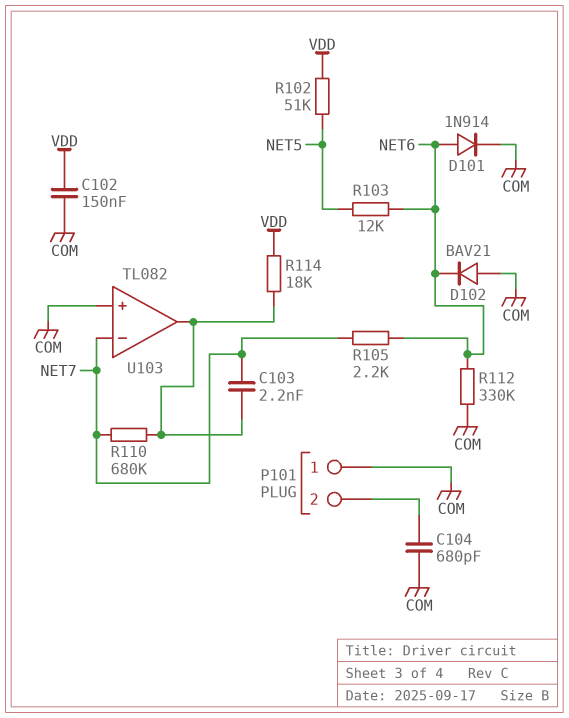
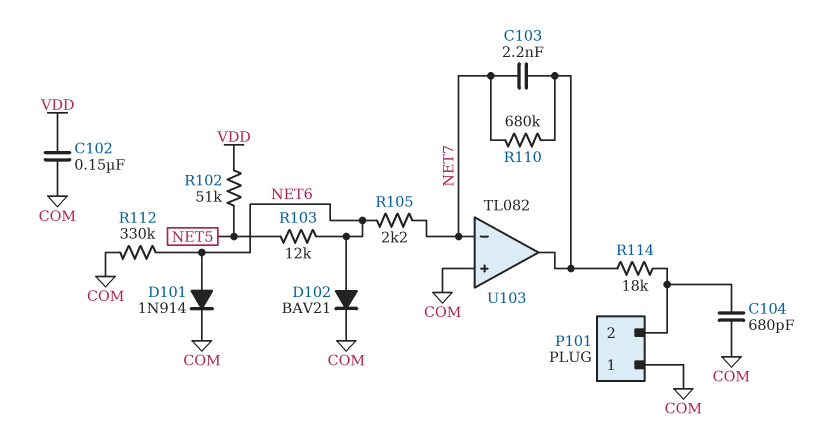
D102: diode BAV21 (A COM, K NET6) -> diode BAV21 (A NET6, K COM)
R114: 18k (U103/out, VDD) -> 18k (P101/2, U103/out)

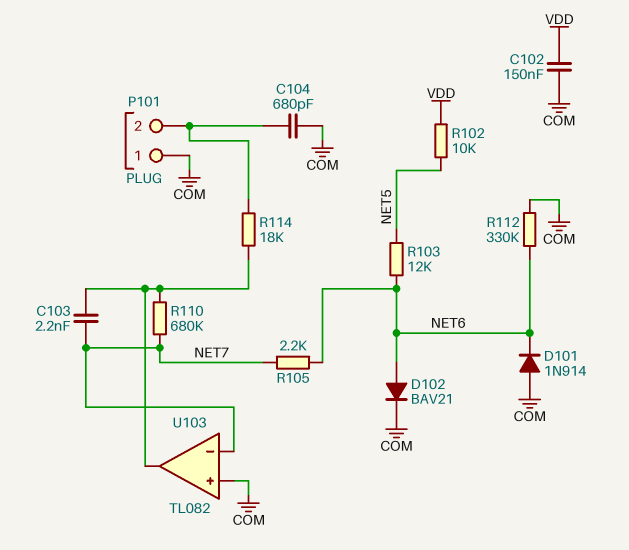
D101: diode 1N914 (A NET6, K COM) -> diode 1N914 (A COM, K NET6)
R102: 51k (NET5, VDD) -> 10k (NET5, VDD)

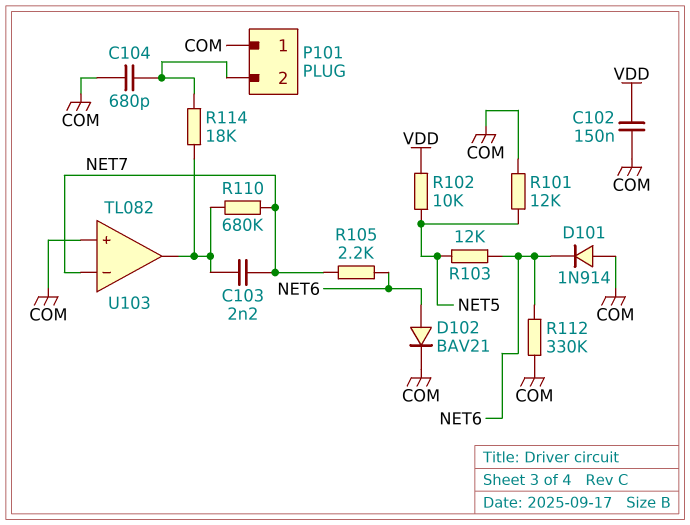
R101: none -> 12k (COM, NET5)

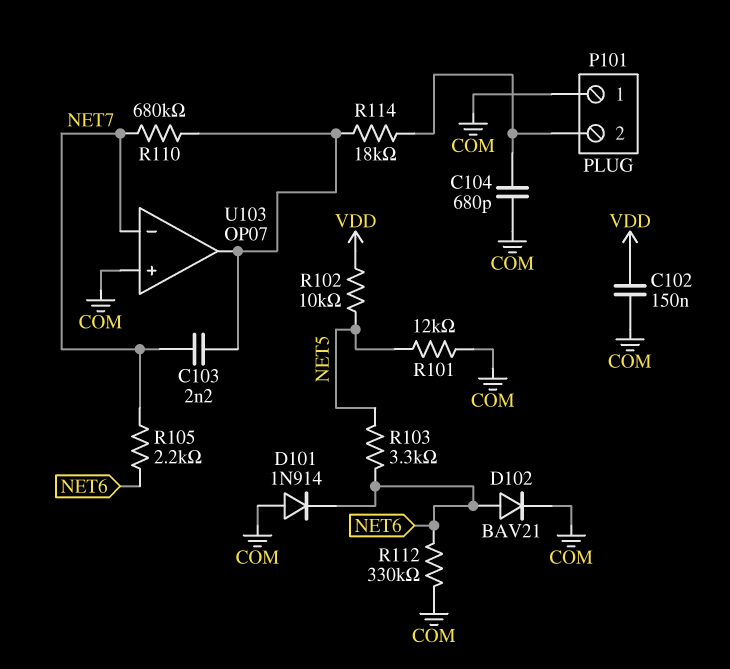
R103: 12k (NET5, NET6) -> 3.3k (NET5, NET6)
U103: TL082 -> OP07

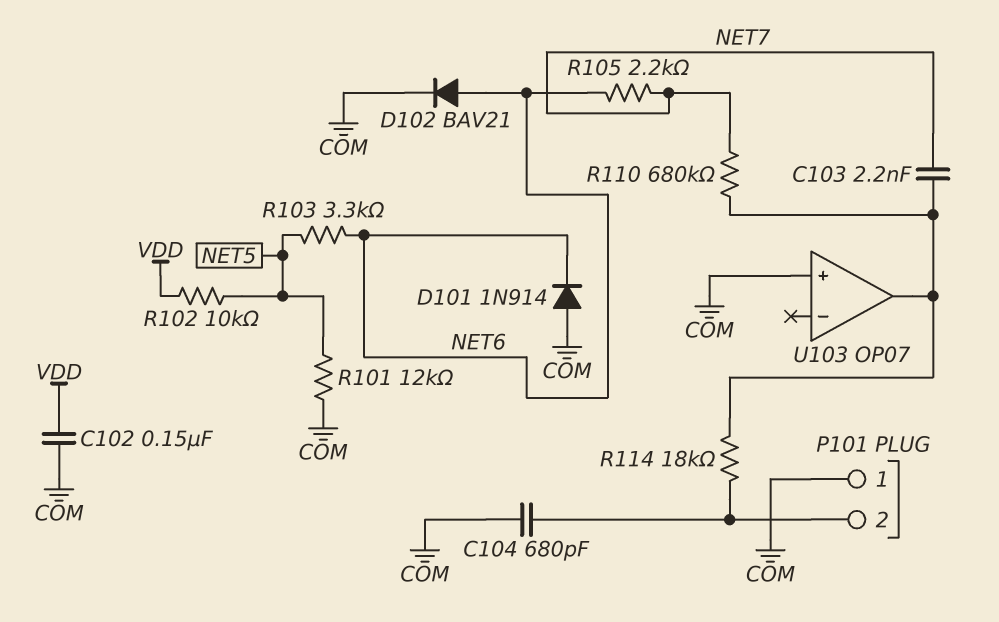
R112: 330k (COM, NET6) -> none
U103 pin in-: NET7 -> none

